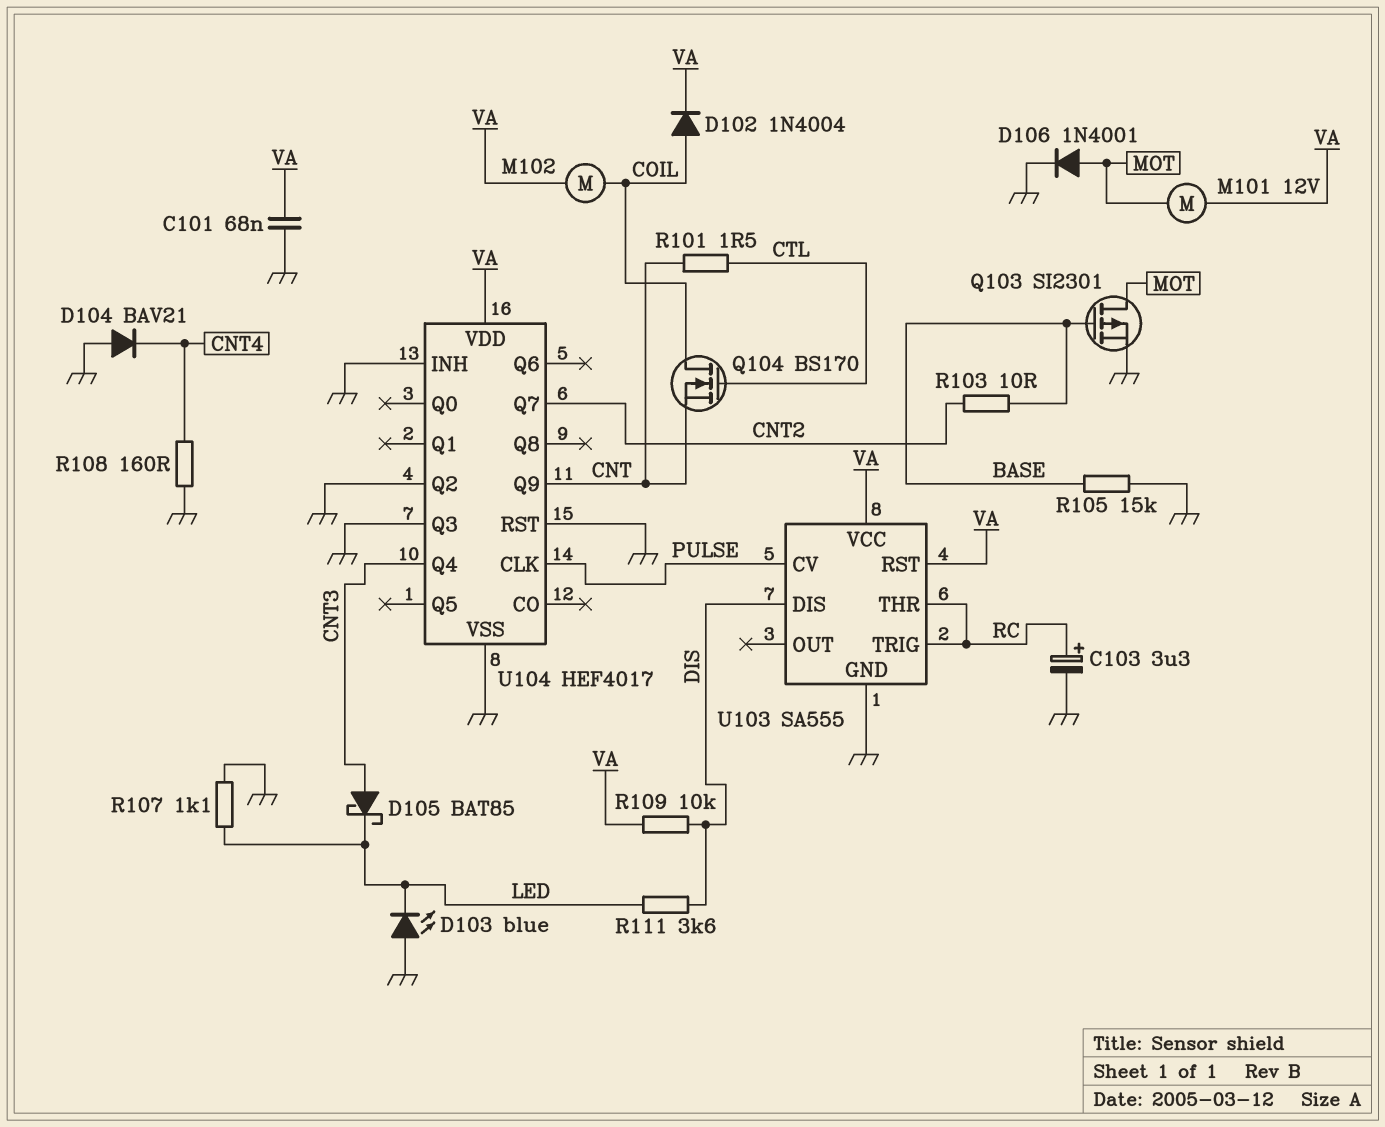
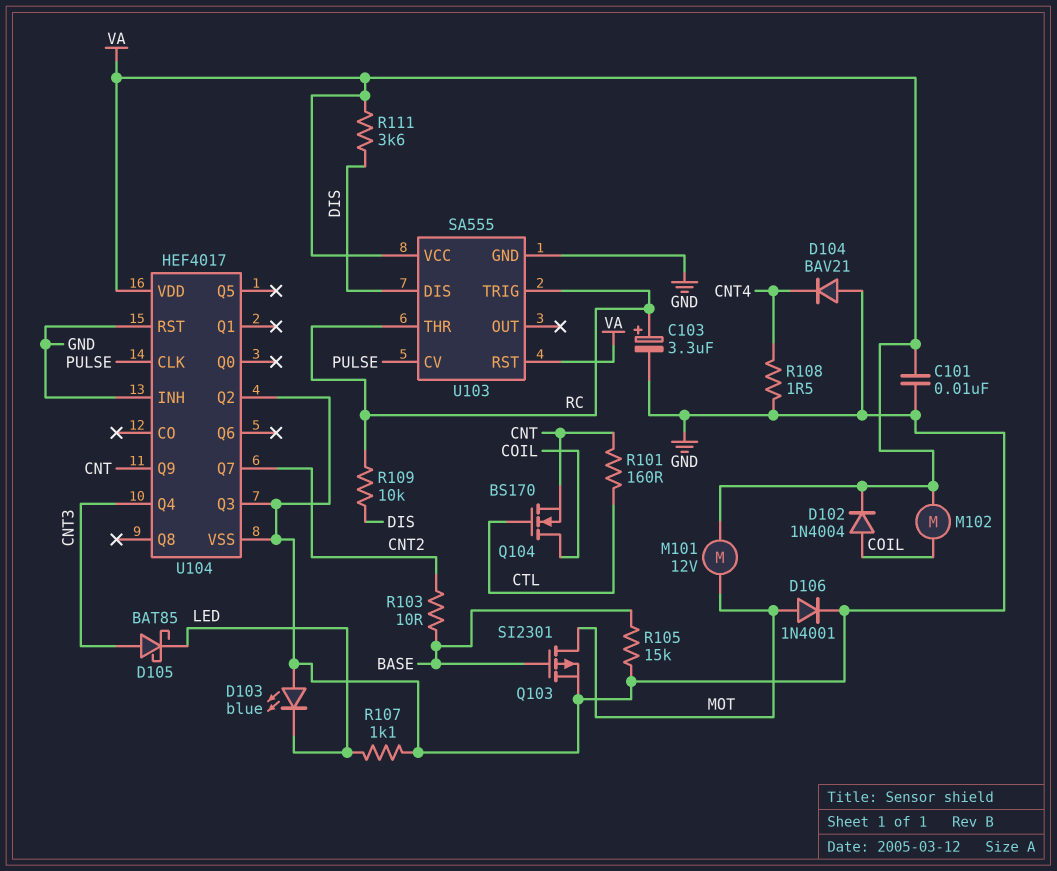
C101: 68nF (GND, VA) -> 10nF (GND, VA)
R101: 1.5 (CNT, CTL) -> 160 (CNT, CTL)
R108: 160 (CNT4, GND) -> 1.5 (CNT4, GND)
R109: 10k (DIS, VA) -> 10k (DIS, RC)
R111: 3.6k (DIS, LED) -> 3.6k (DIS, VA)

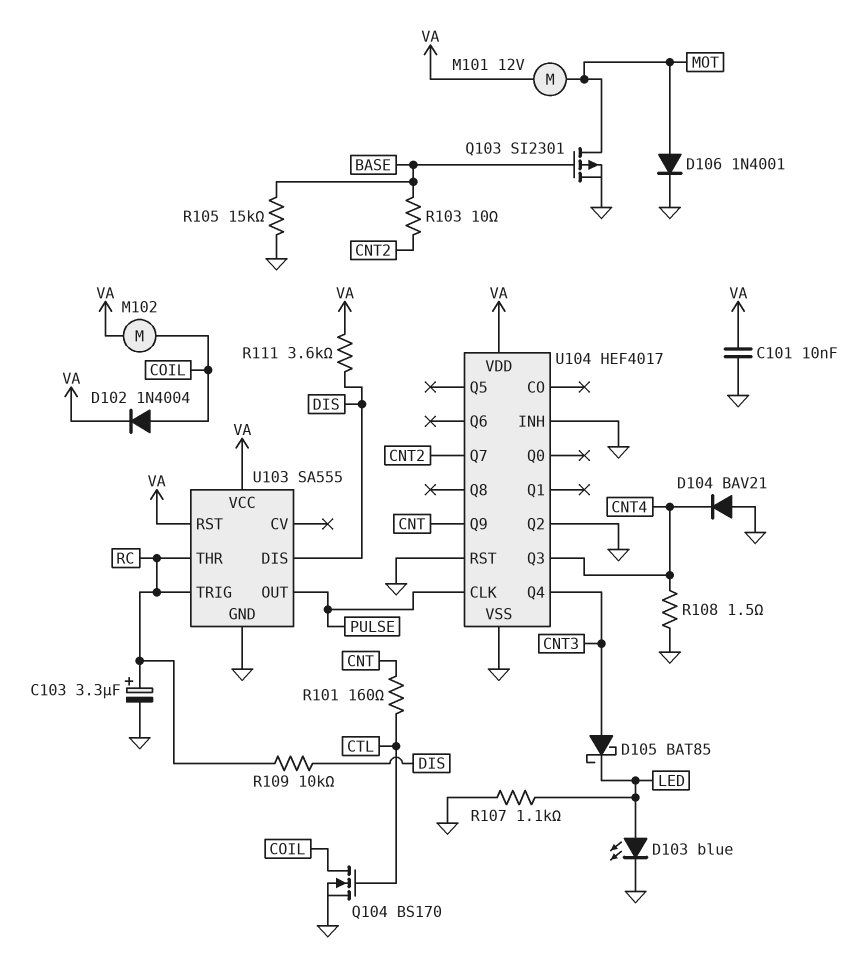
D103: LED blue (A GND, K LED) -> LED blue (A LED, K GND)
Q104: NMOS BS170 (G CTL, D COIL, S CNT) -> NMOS BS170 (G CTL, D COIL, S GND)
U103 pin CV: PULSE -> none
U103 pin OUT: none -> PULSE
U104 pin Q3: GND -> CNT4

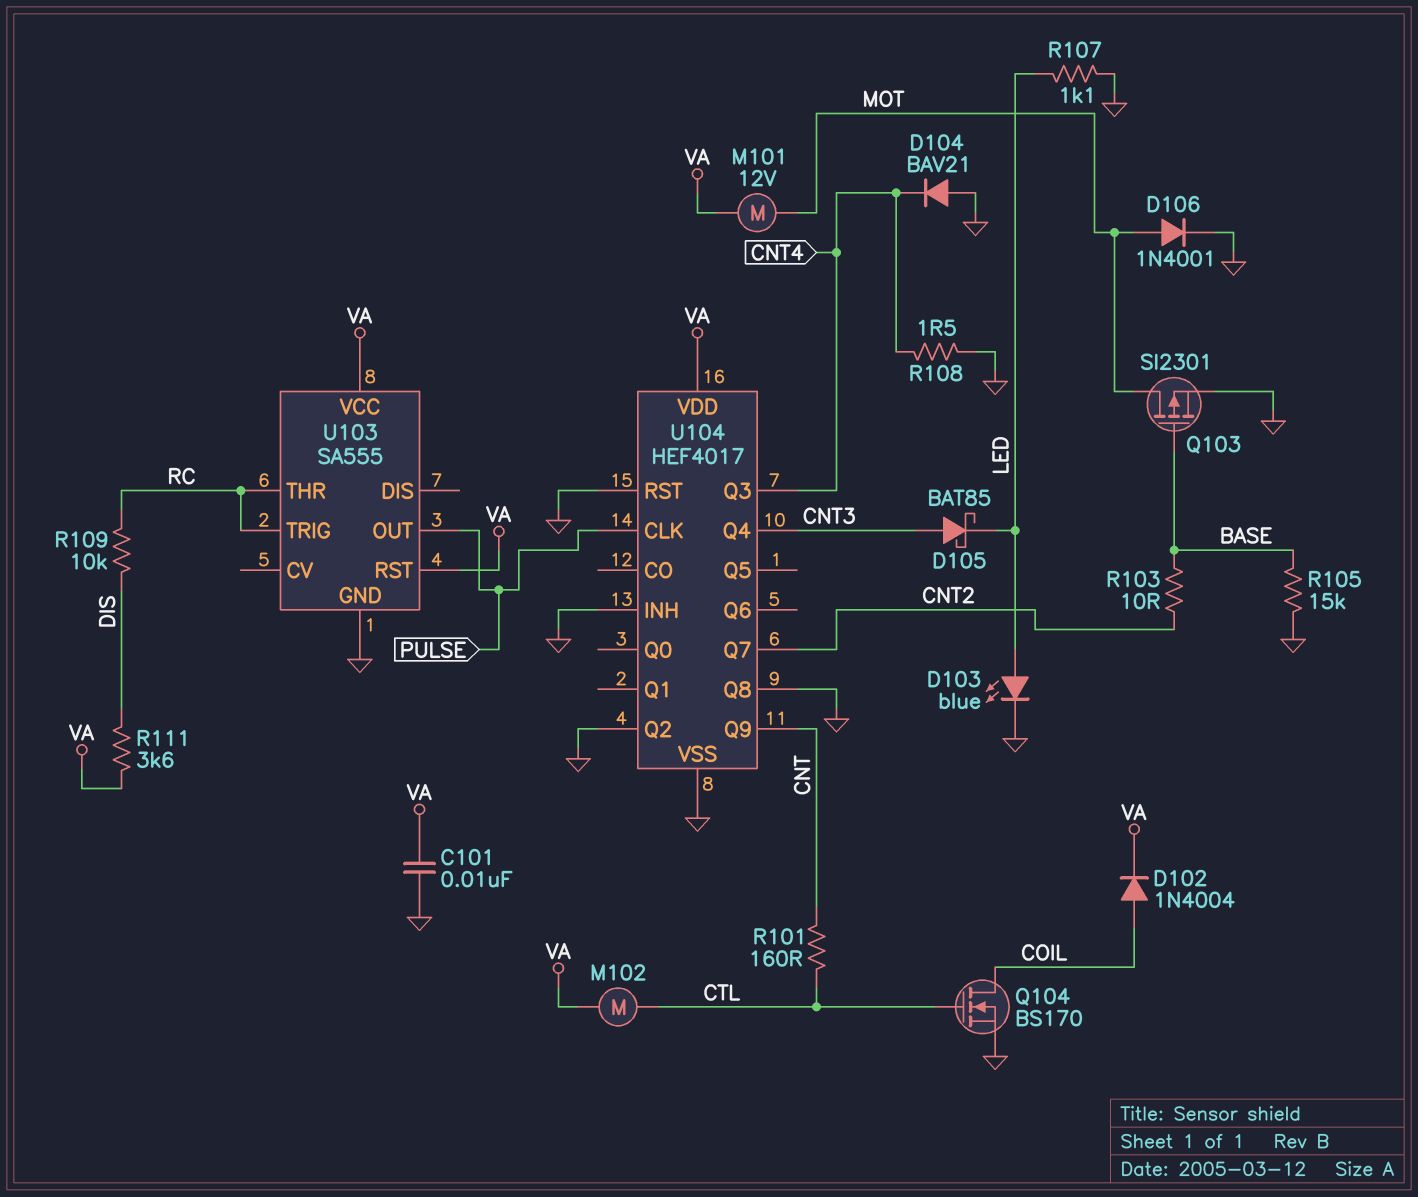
C103: 3.3uF (plus RC, minus GND) -> none
M102: motor (COIL, VA) -> motor (CTL, VA)
U103 pin DIS: DIS -> none
U104 pin Q8: none -> GND

